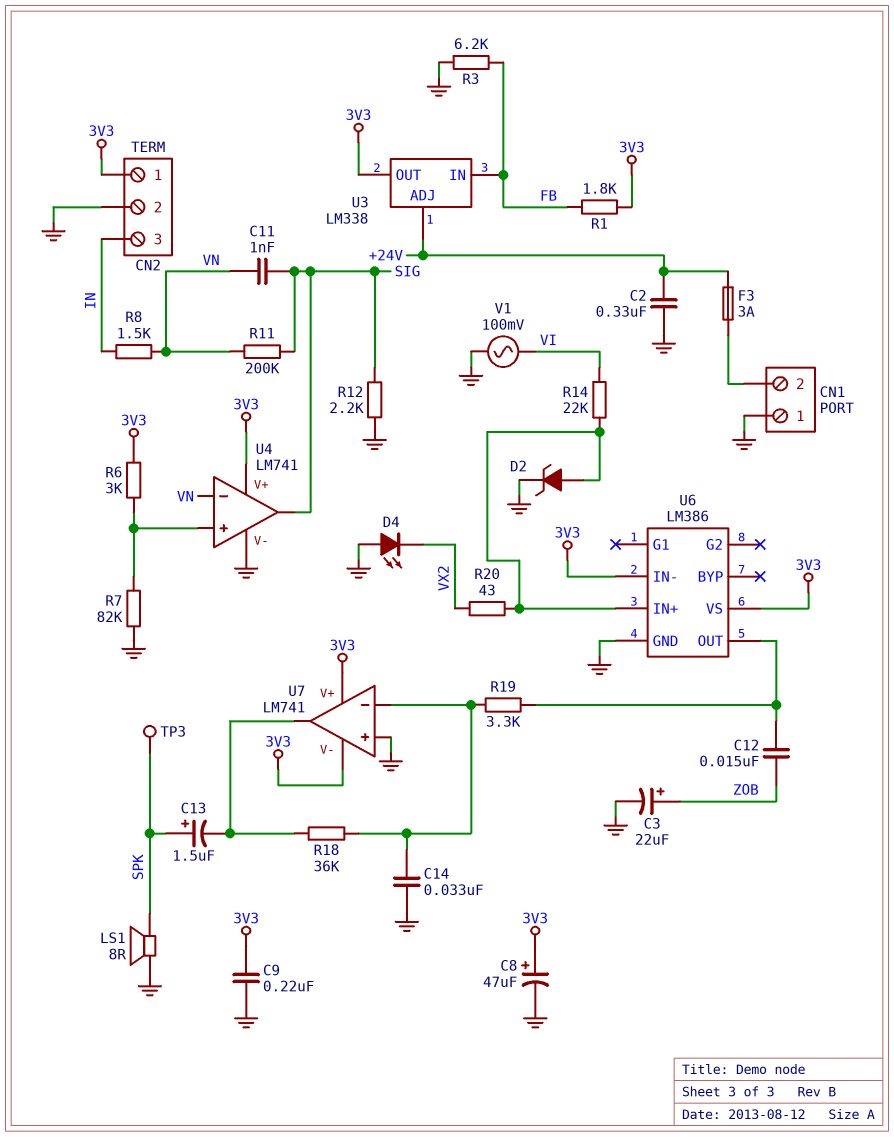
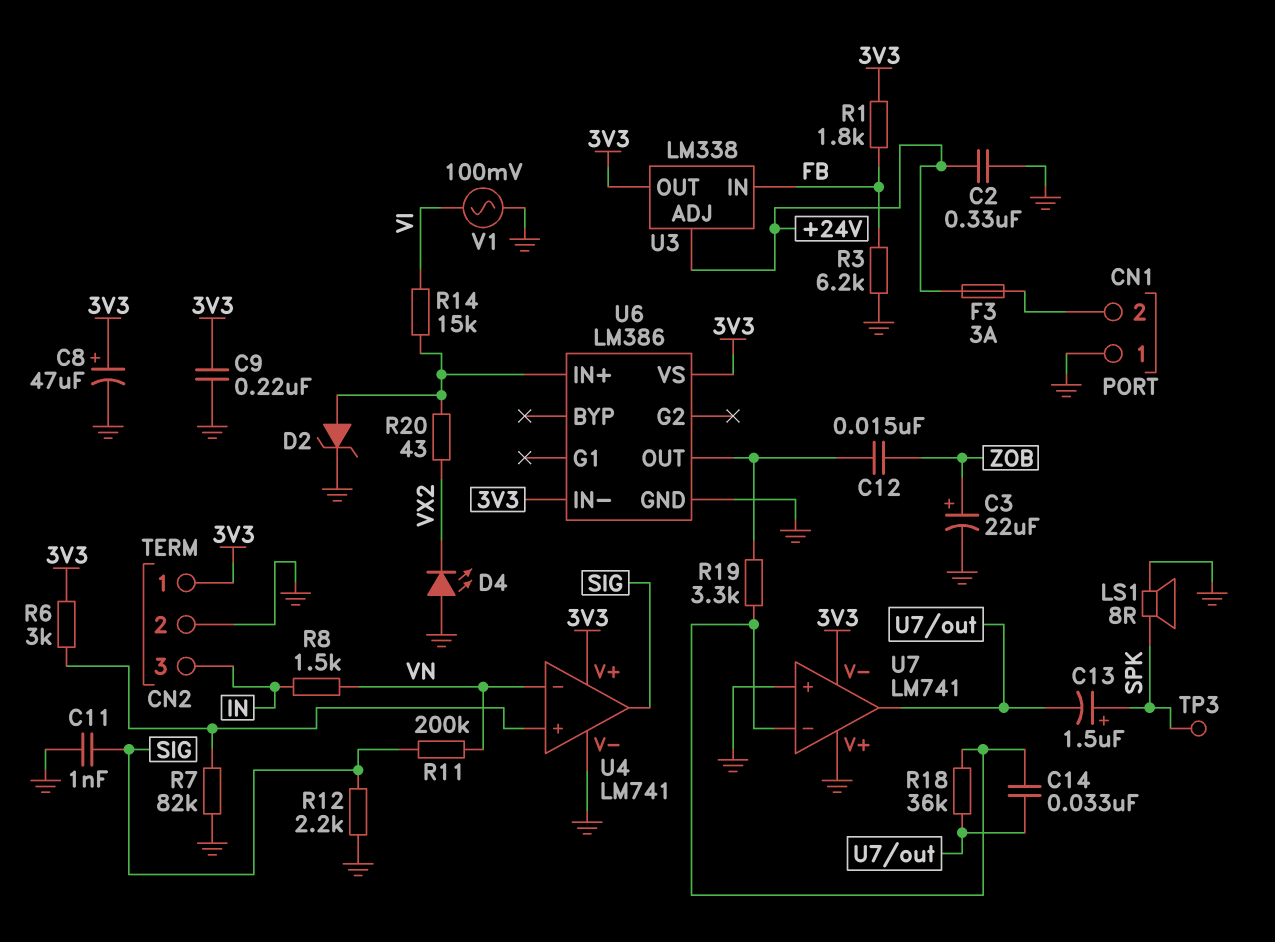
C11: 1nF (SIG, VN) -> 1nF (GND, SIG)
C14: 33nF (GND, U7/in-) -> 33nF (U7/in-, U7/out)
R14: 22k (U6/IN+, VI) -> 15k (U6/IN+, VI)
U7 pin V+: 3V3 -> GND

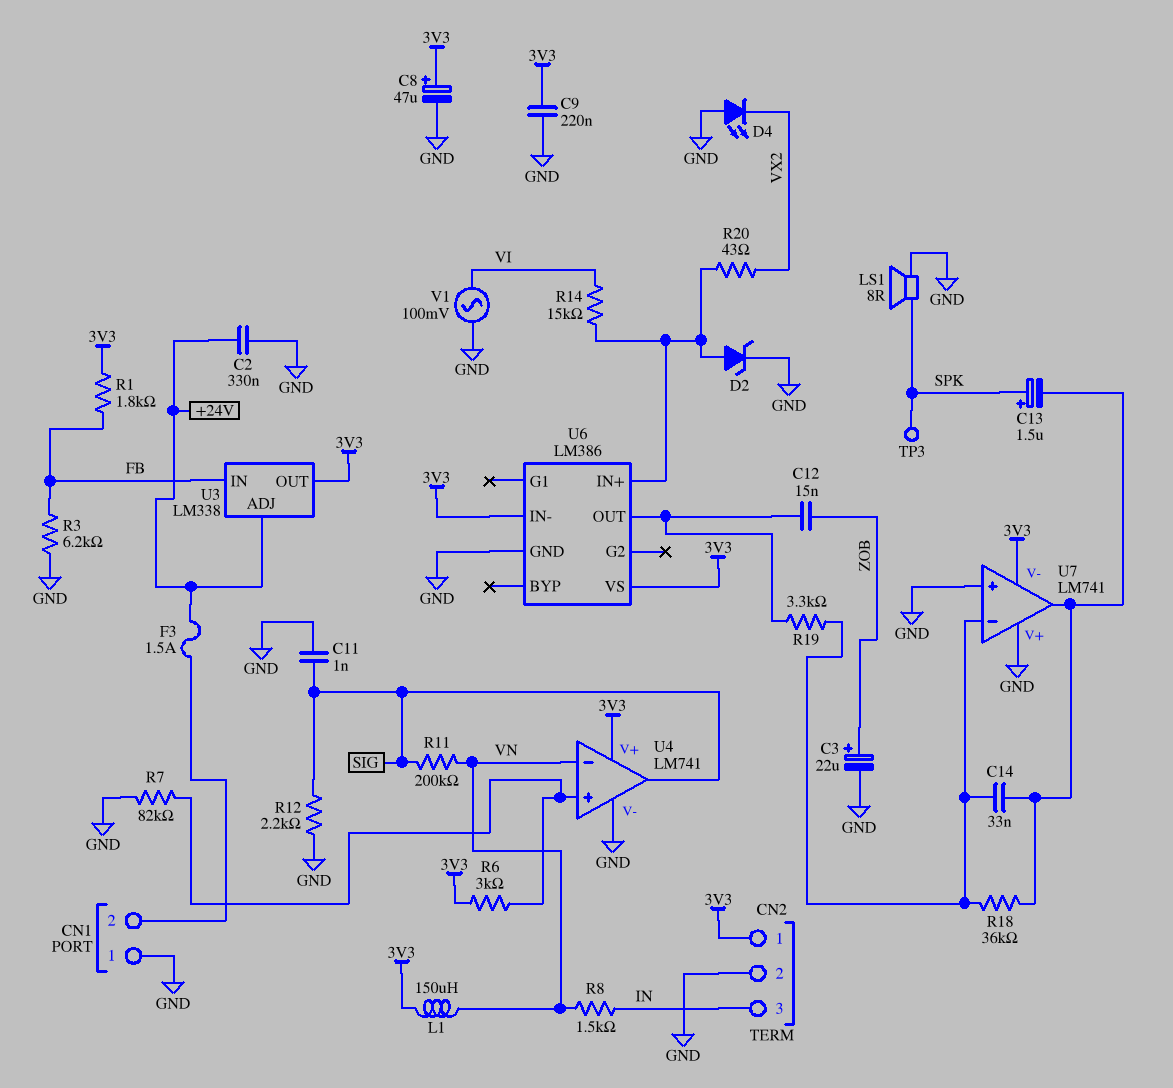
F3: 3A (+24V, CN1/2) -> 1.5A (+24V, CN1/2)
L1: none -> 150uH (3V3, VN)

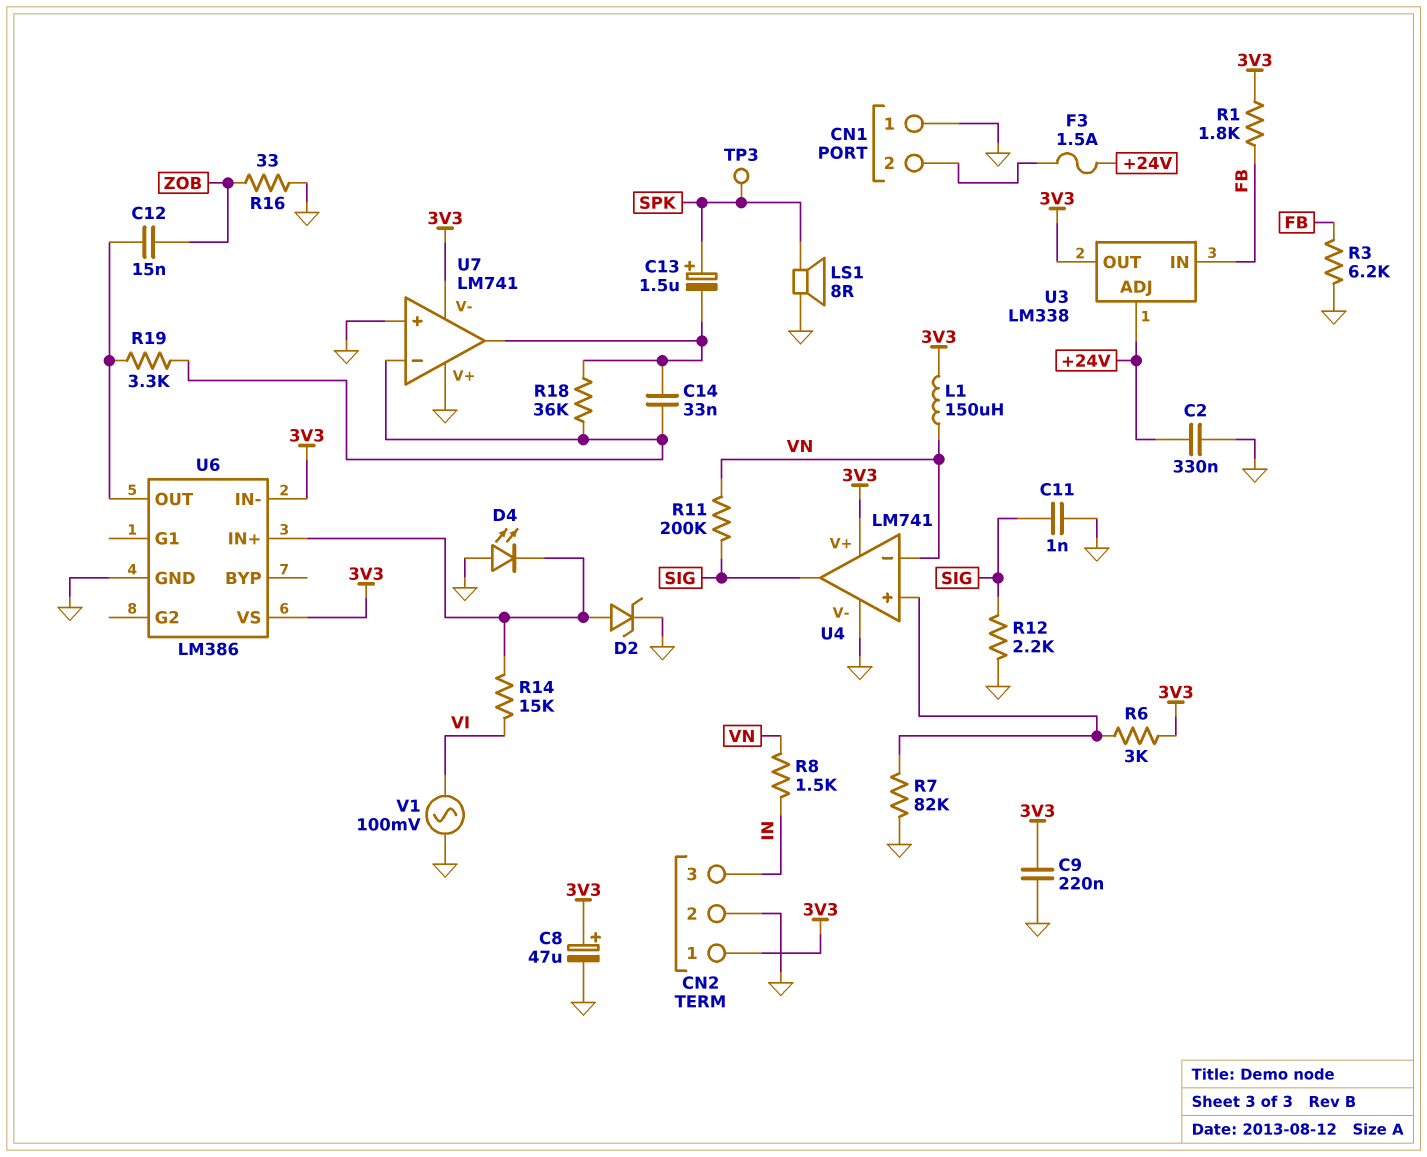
C3: 22uF (plus ZOB, minus GND) -> none
D4: LED (A GND, K VX2) -> LED (A GND, K U6/IN+)
R16: none -> 33 (GND, ZOB)
R20: 43 (U6/IN+, VX2) -> none

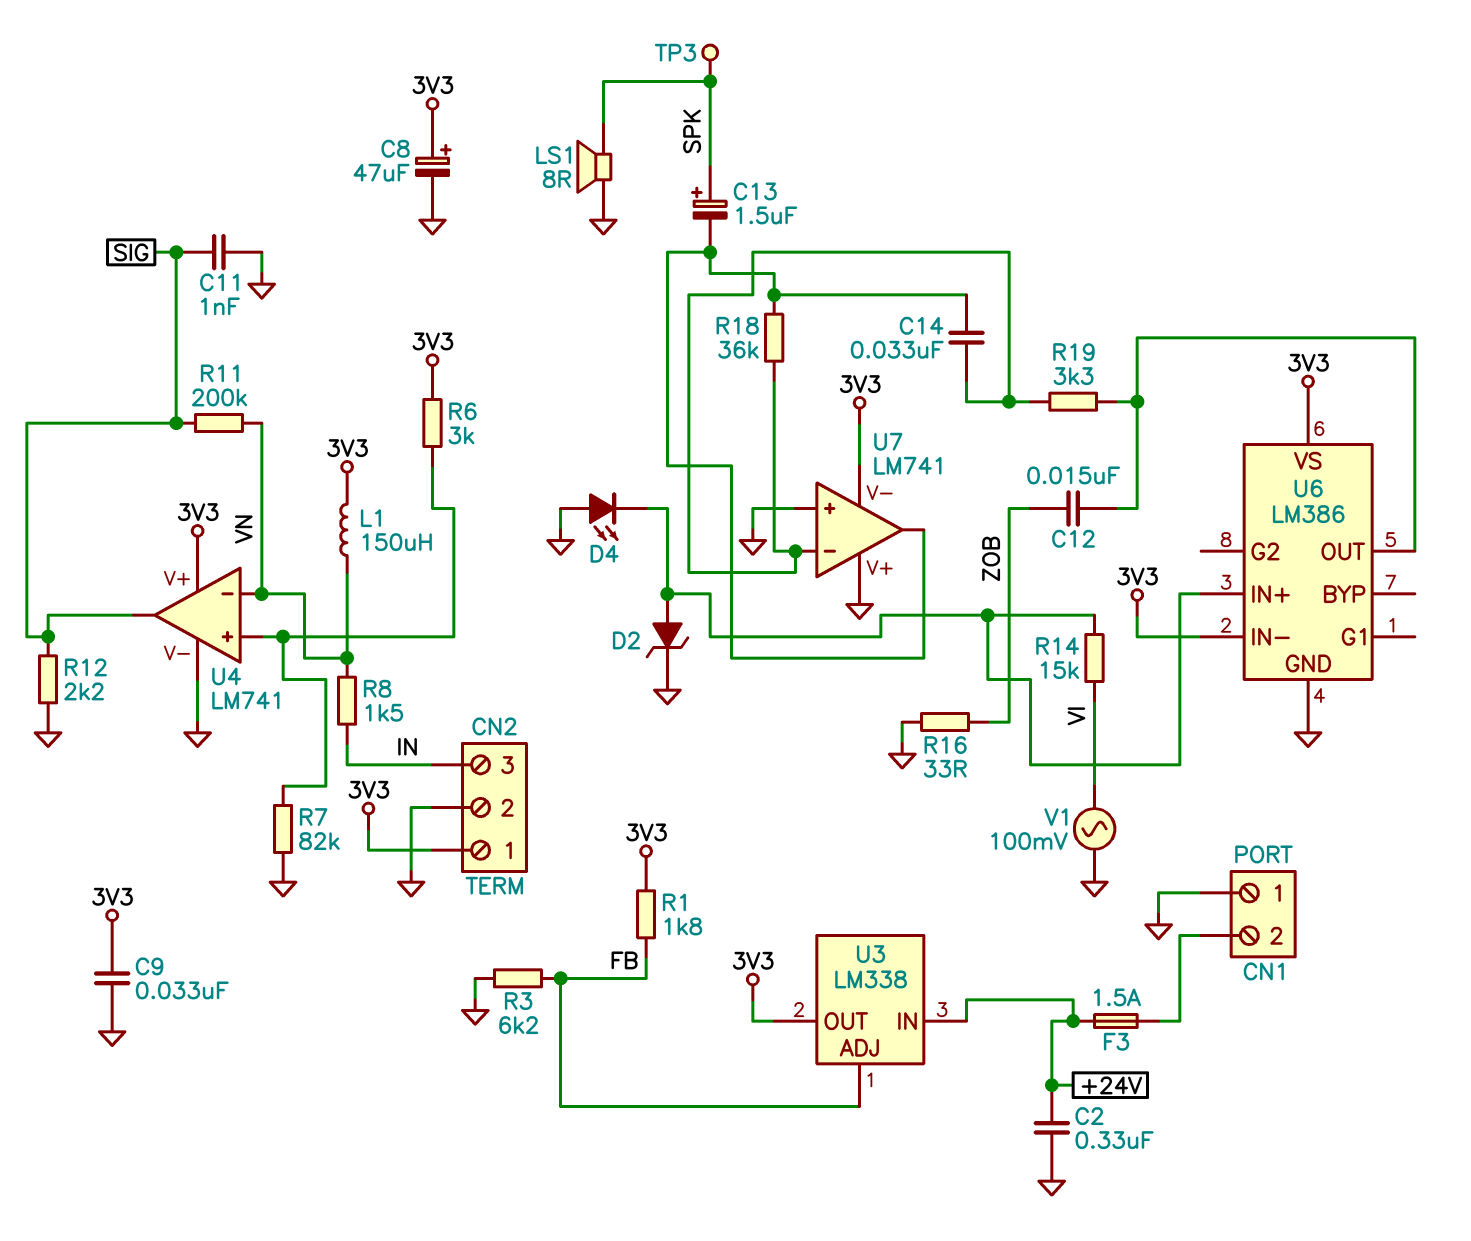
C9: 220nF (3V3, GND) -> 33nF (3V3, GND)
U3 pin ADJ: +24V -> FB
U3 pin IN: FB -> +24V

